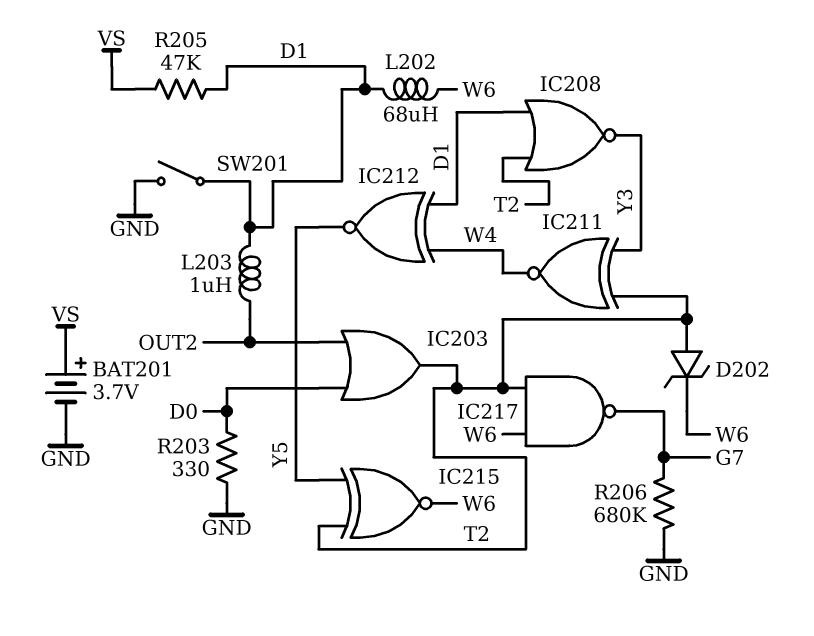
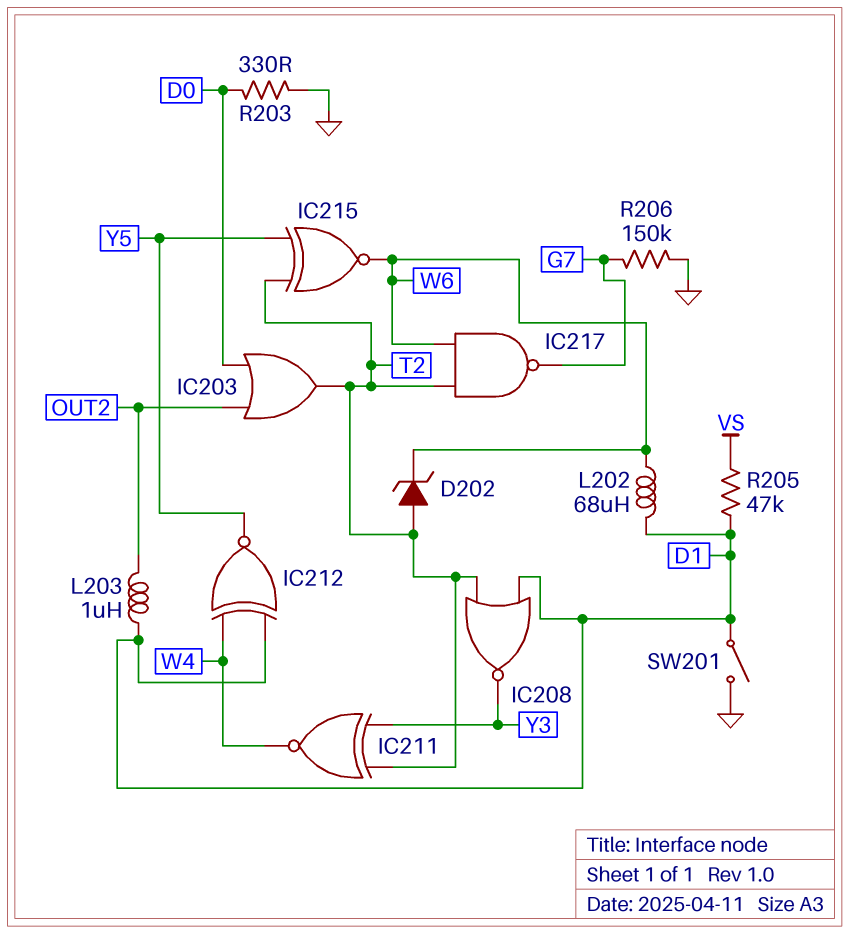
BAT201: 3.7V (plus VS, minus GND) -> none
R206: 680k (G7, GND) -> 150k (G7, GND)

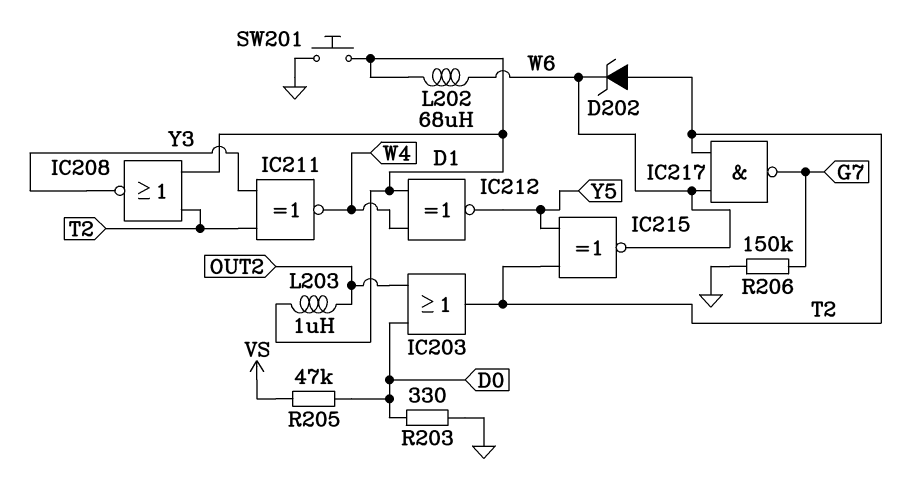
R205: 47k (D1, VS) -> 47k (D0, VS)
SW201: switch (D1, GND) -> button (D1, GND)

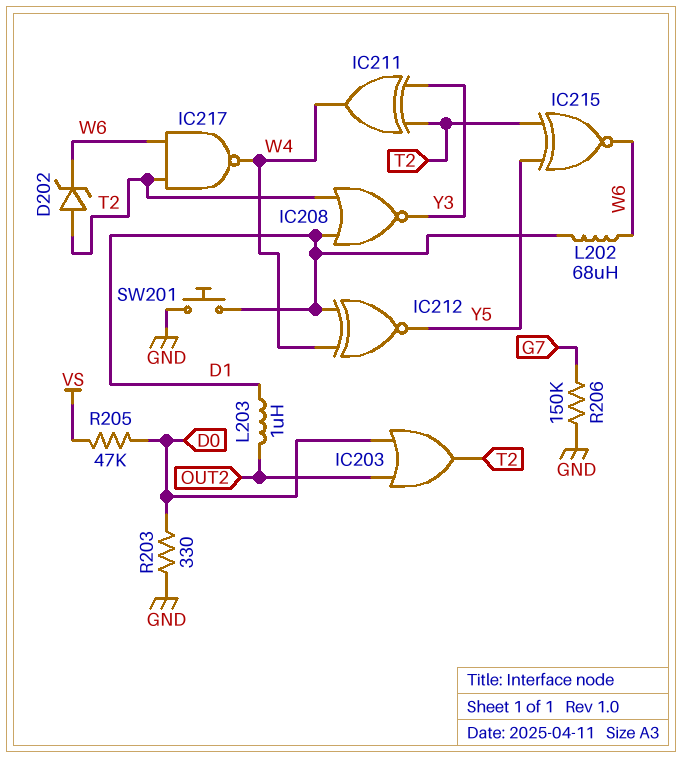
IC211: XNOR (in T2, in Y3, out W4) -> XOR (in T2, in Y3, out W4)
IC217: NAND (in T2, in W6, out G7) -> NAND (in T2, in W6, out W4)

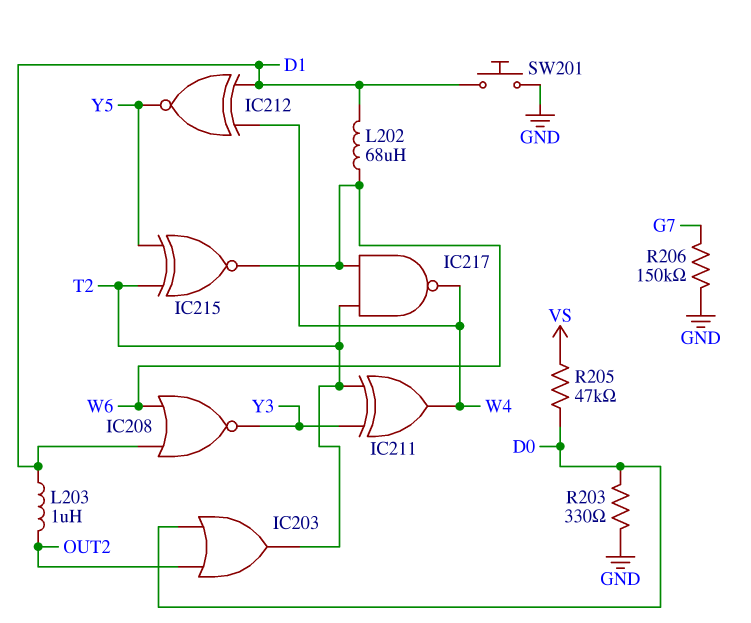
D202: zener (A T2, K W6) -> none
IC208: NOR (in D1, in T2, out Y3) -> NOR (in D1, in W6, out Y3)

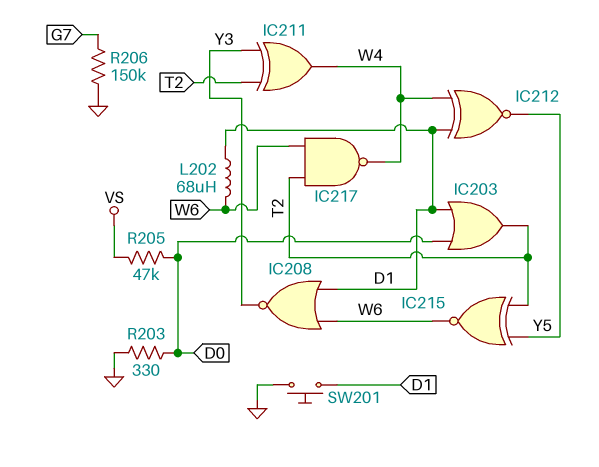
IC203: OR (in D0, in OUT2, out T2) -> OR (in D0, in D1, out T2)
L203: 1uH (D1, OUT2) -> none

